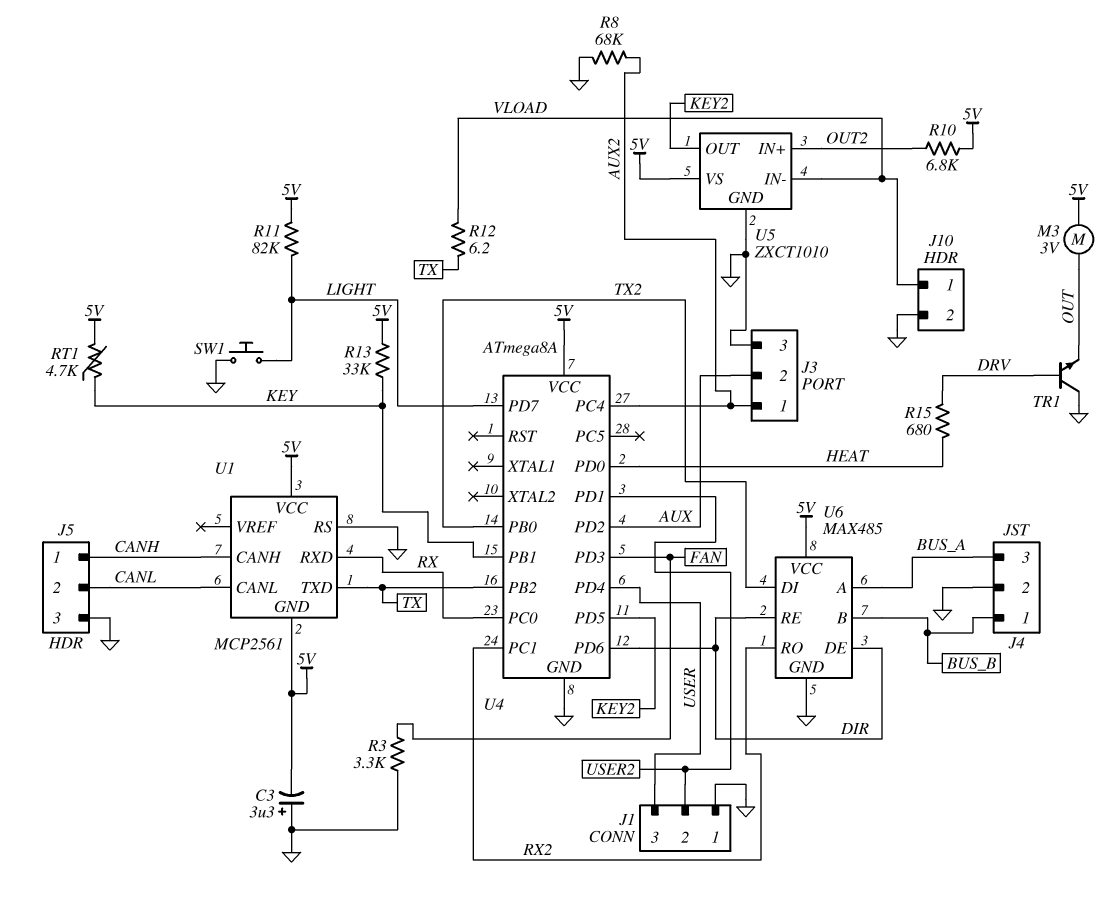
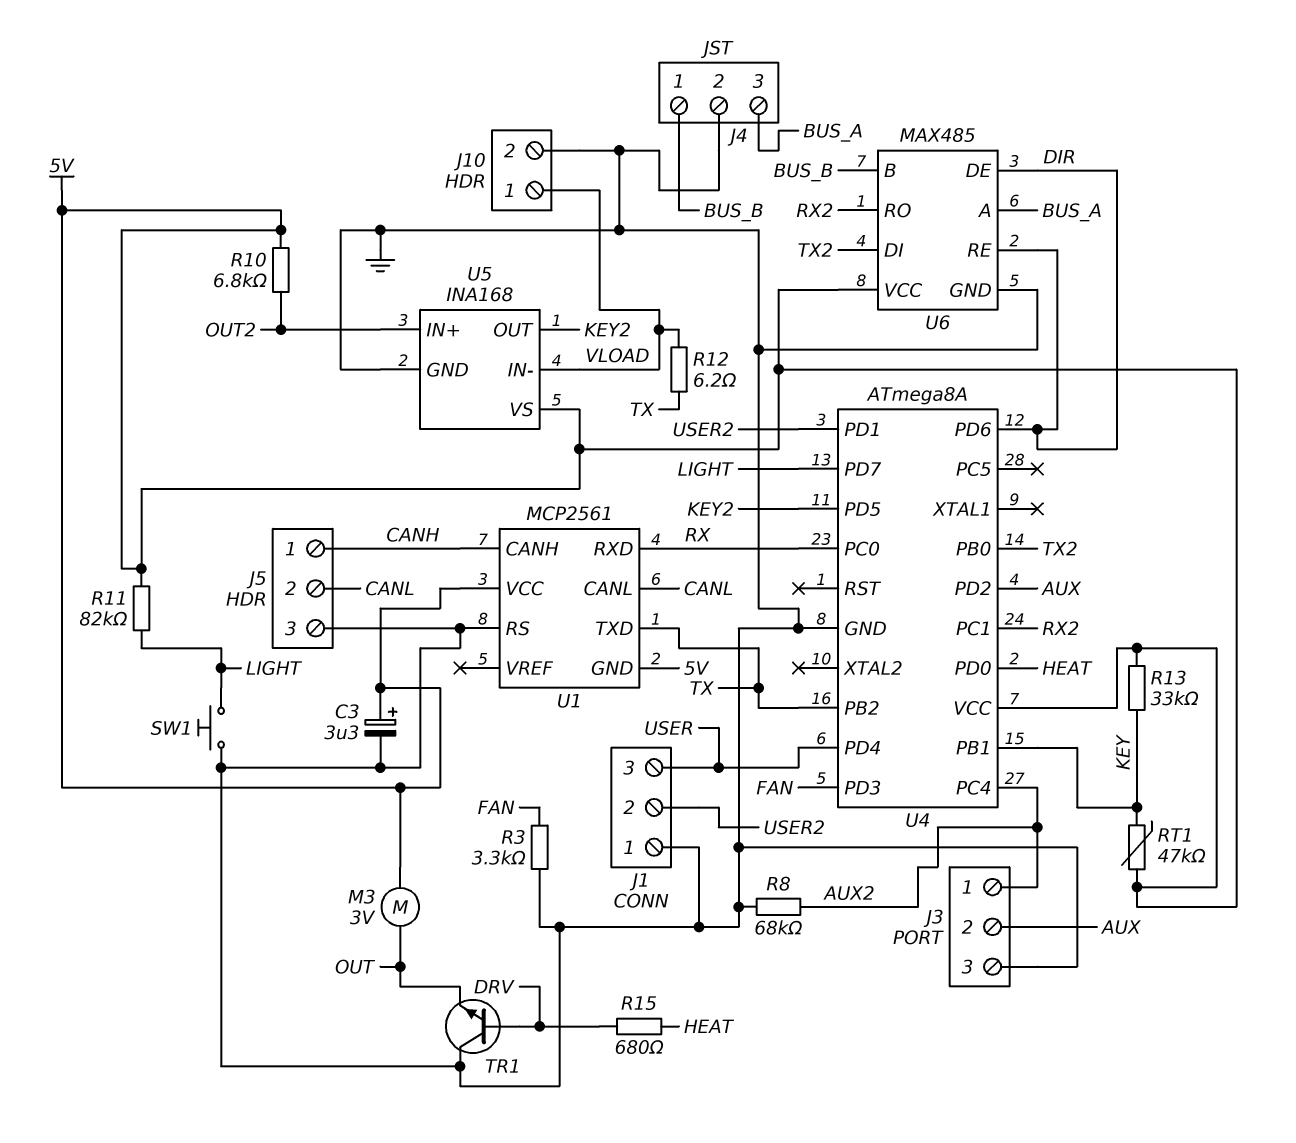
C3: 3.3uF (plus GND, minus 5V) -> 3.3uF (plus 5V, minus GND)
RT1: 4.7k (5V, KEY) -> 47k (5V, KEY)
U5: ZXCT1010 -> INA168

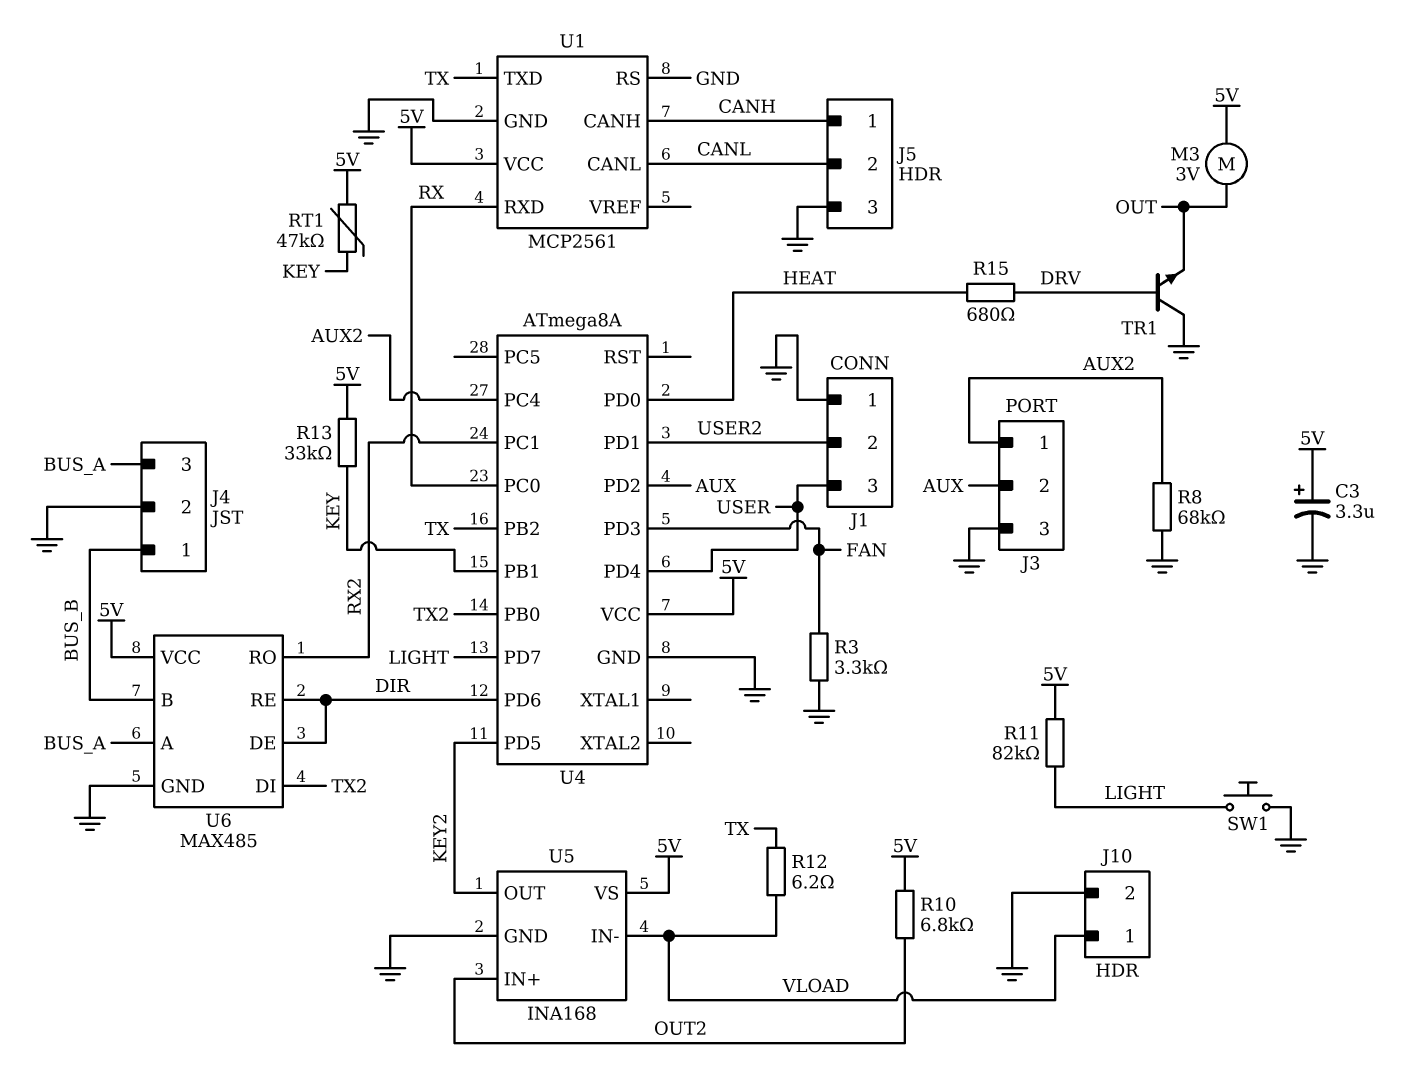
U1 pin GND: 5V -> GND

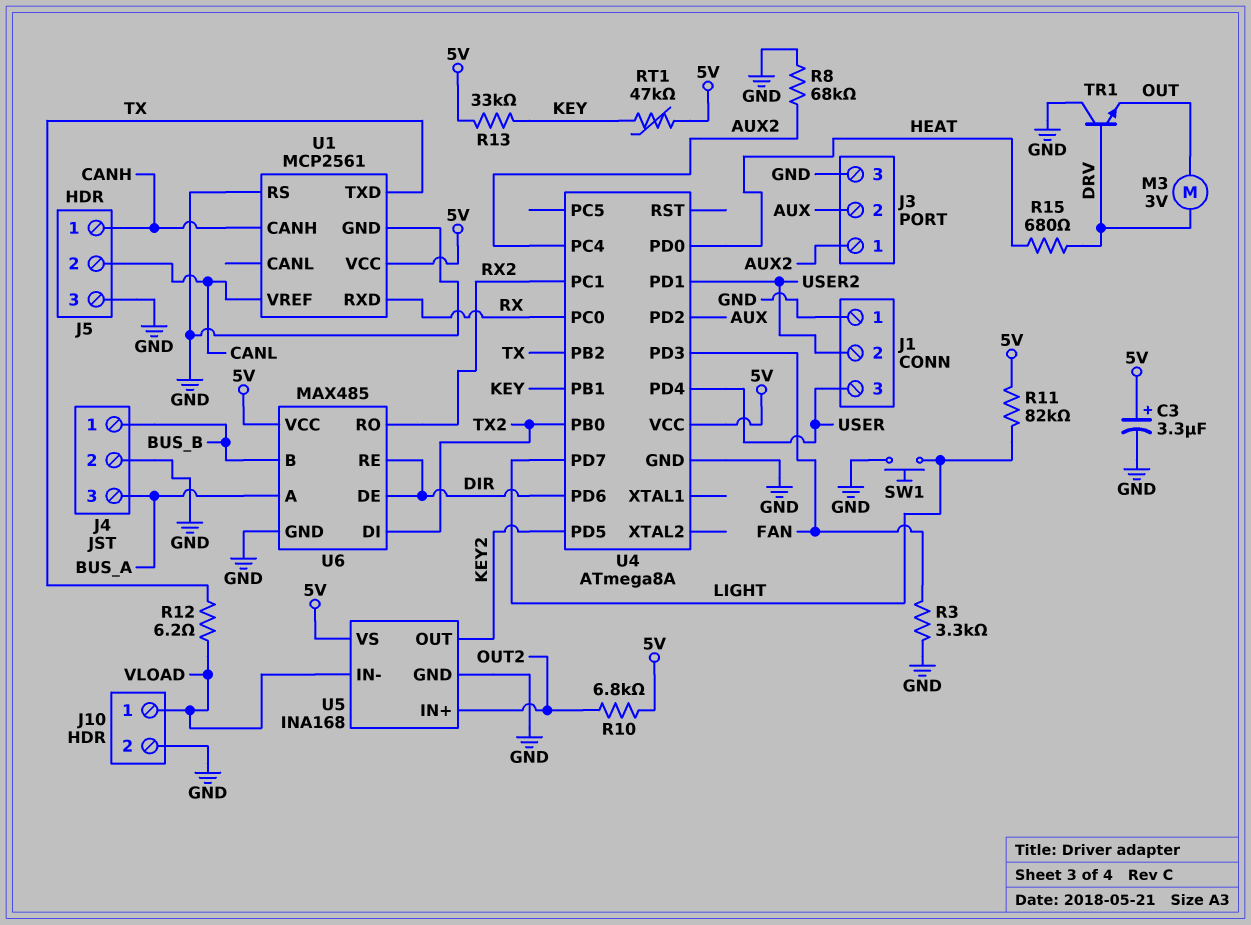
M3: motor 3V (5V, OUT) -> motor 3V (DRV, OUT)
U1 pin CANL: CANL -> none
U1 pin VREF: none -> CANL

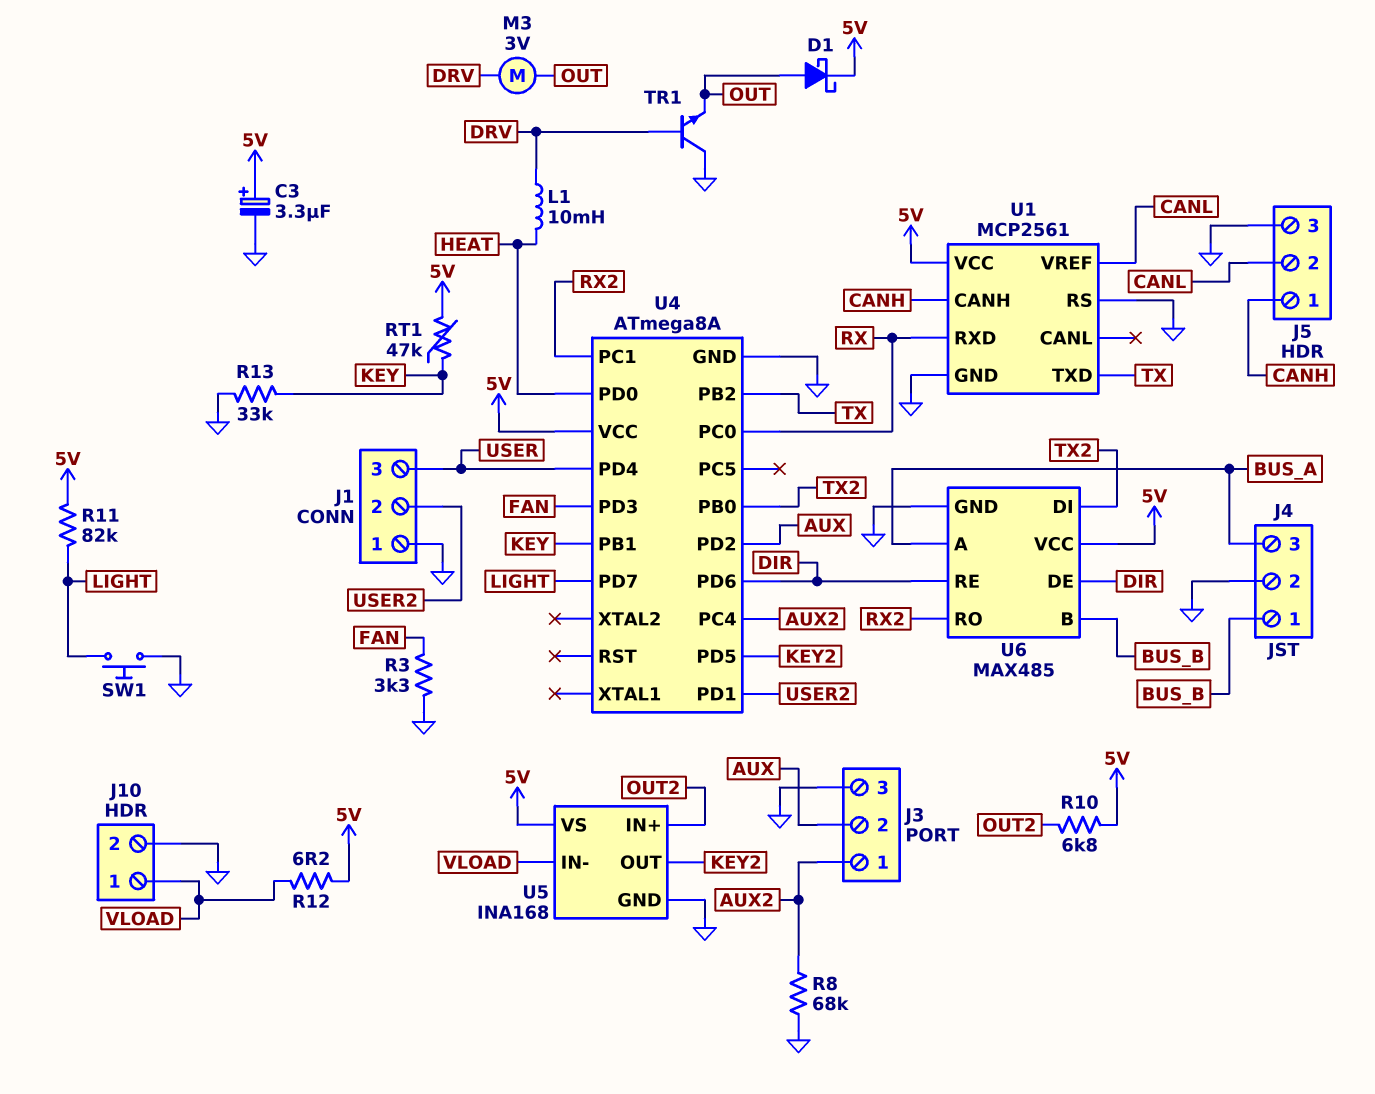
D1: none -> schottky (A OUT, K 5V)
L1: none -> 10mH (DRV, HEAT)
R12: 6.2 (TX, VLOAD) -> 6.2 (5V, VLOAD)
R13: 33k (5V, KEY) -> 33k (GND, KEY)
R15: 680 (DRV, HEAT) -> none

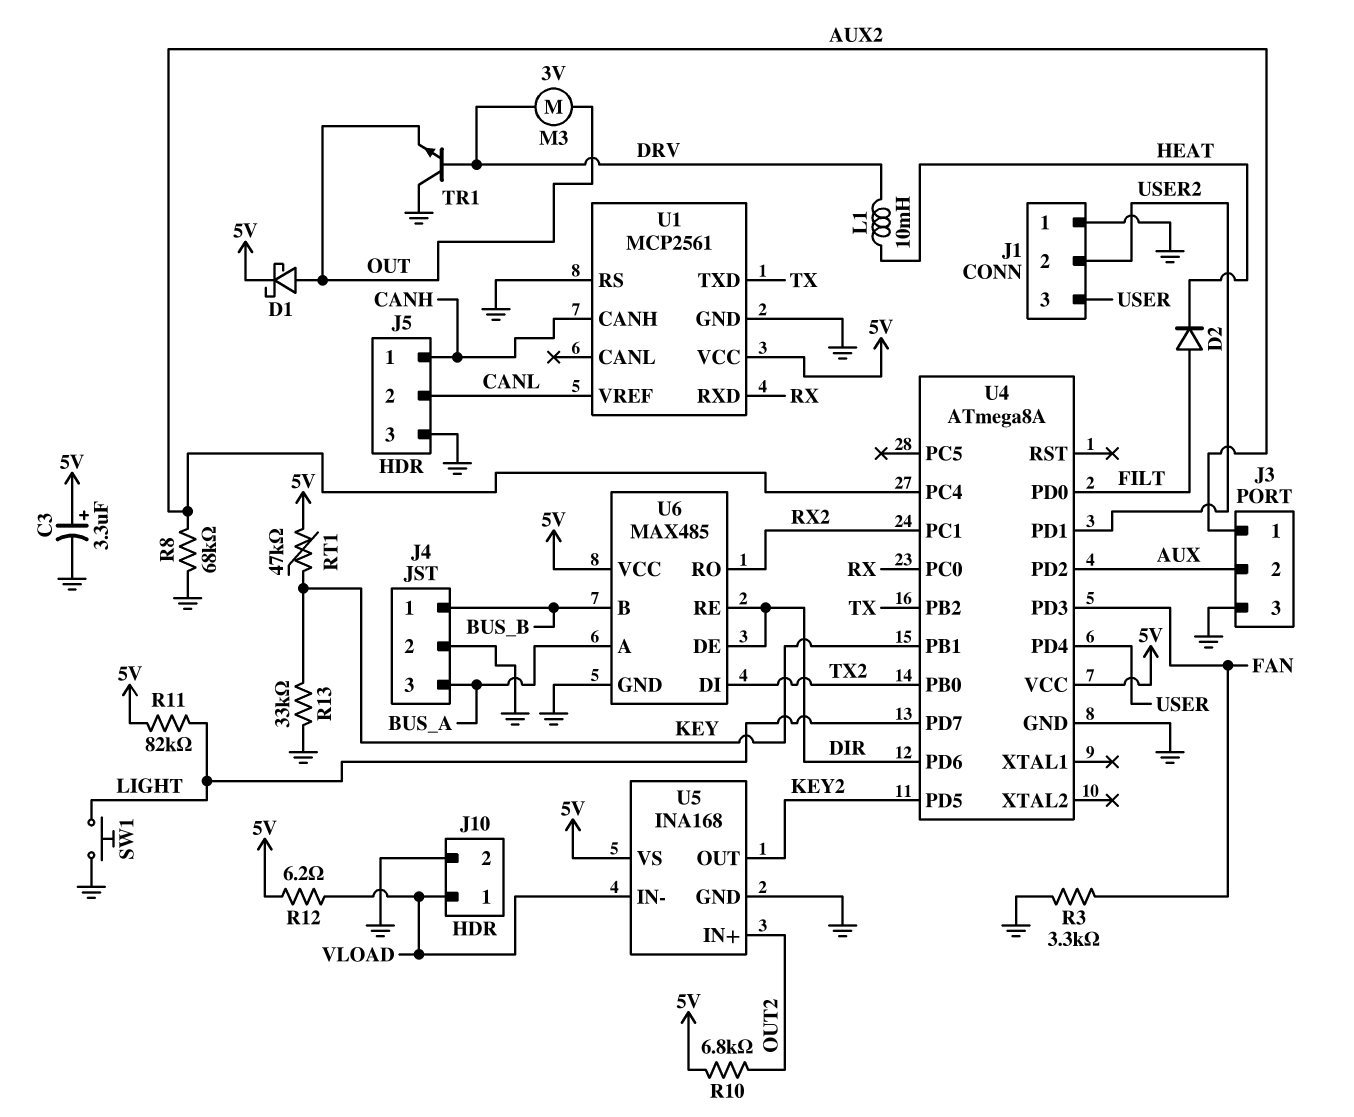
D2: none -> diode (A FILT, K HEAT)
U4 pin PD0: HEAT -> FILT

